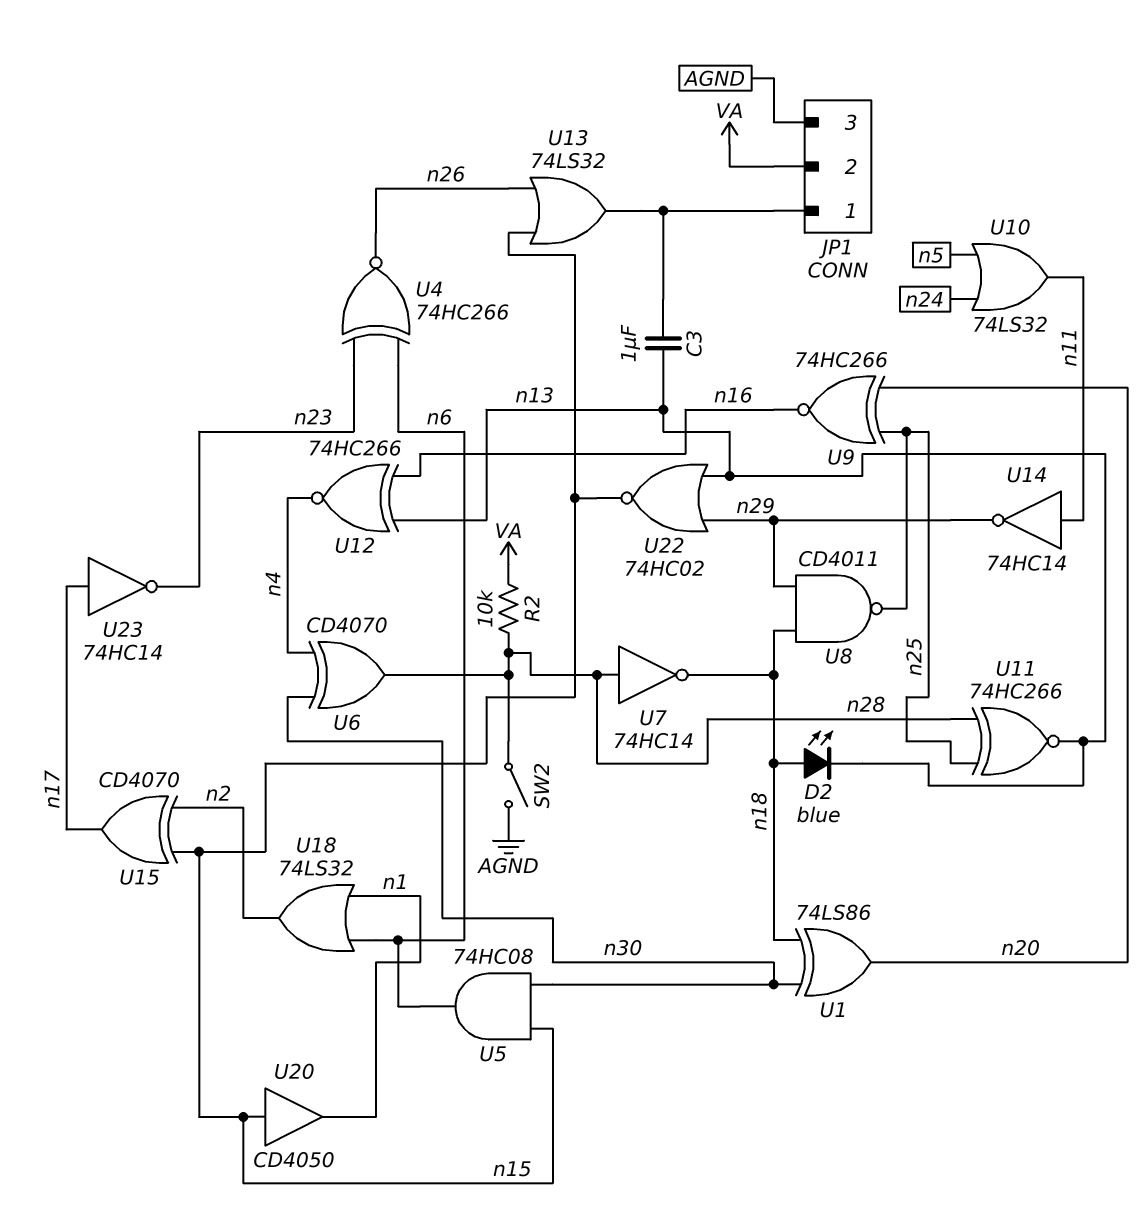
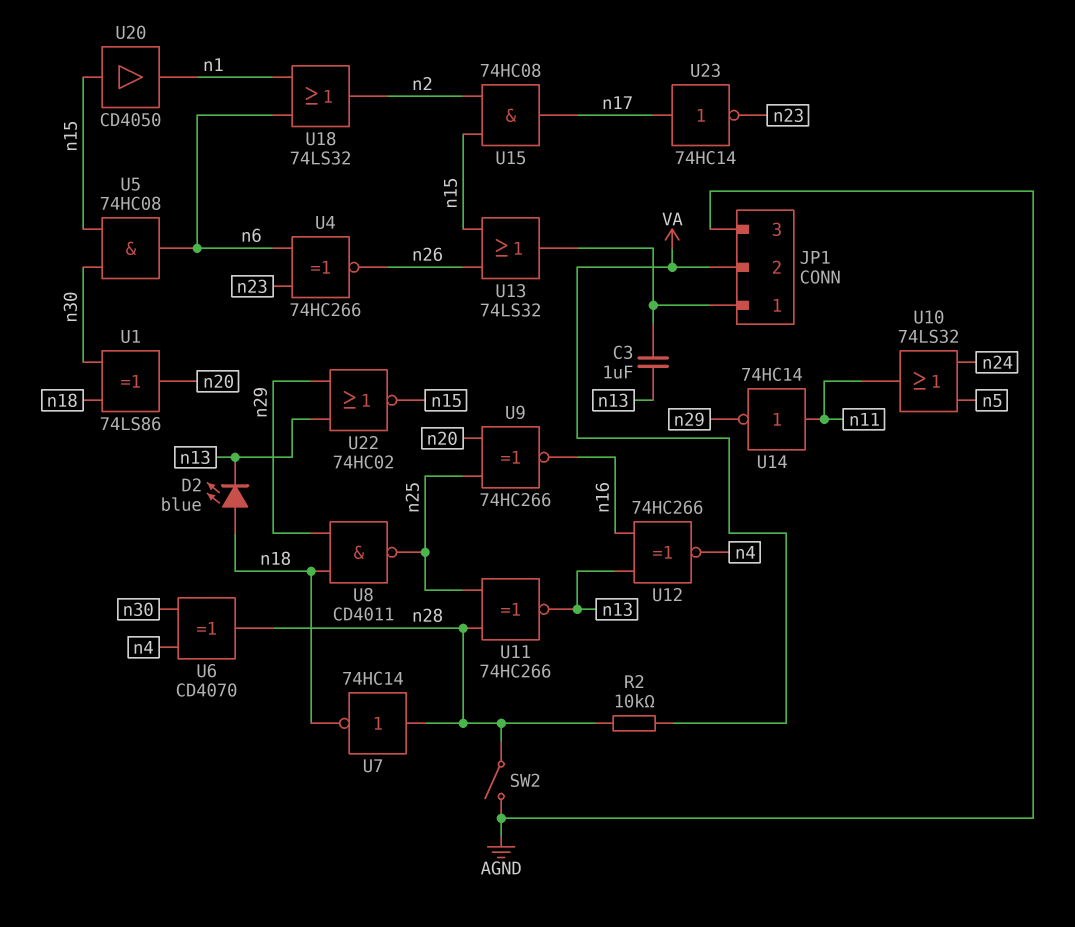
U15: XOR CD4070 (in n2, in n15, out n17) -> AND 74HC08 (in n2, in n15, out n17)

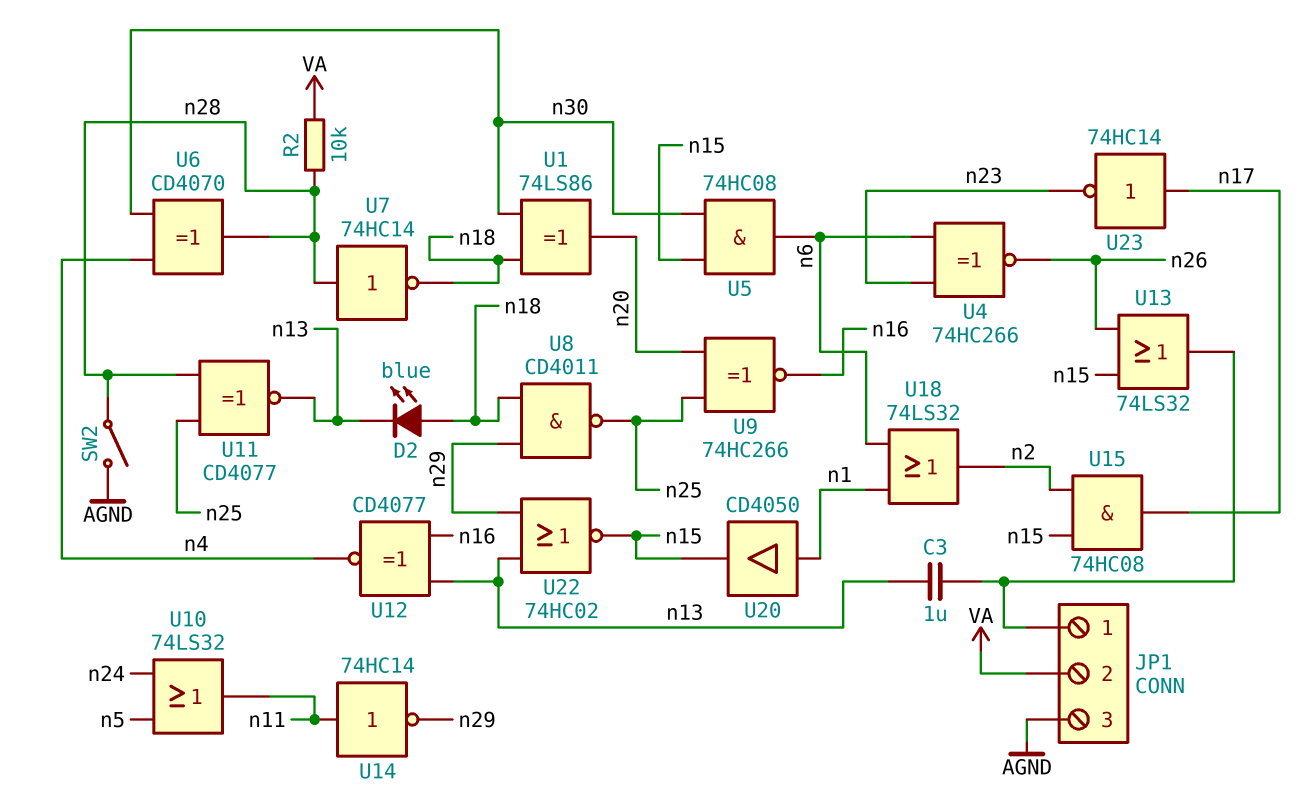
U11: XNOR 74HC266 (in n25, in n28, out n13) -> XNOR CD4077 (in n25, in n28, out n13)
U12: XNOR 74HC266 (in n13, in n16, out n4) -> XNOR CD4077 (in n13, in n16, out n4)
U20: buffer CD4050 (in n15, out n1) -> buffer CD4050 (in n1, out n15)

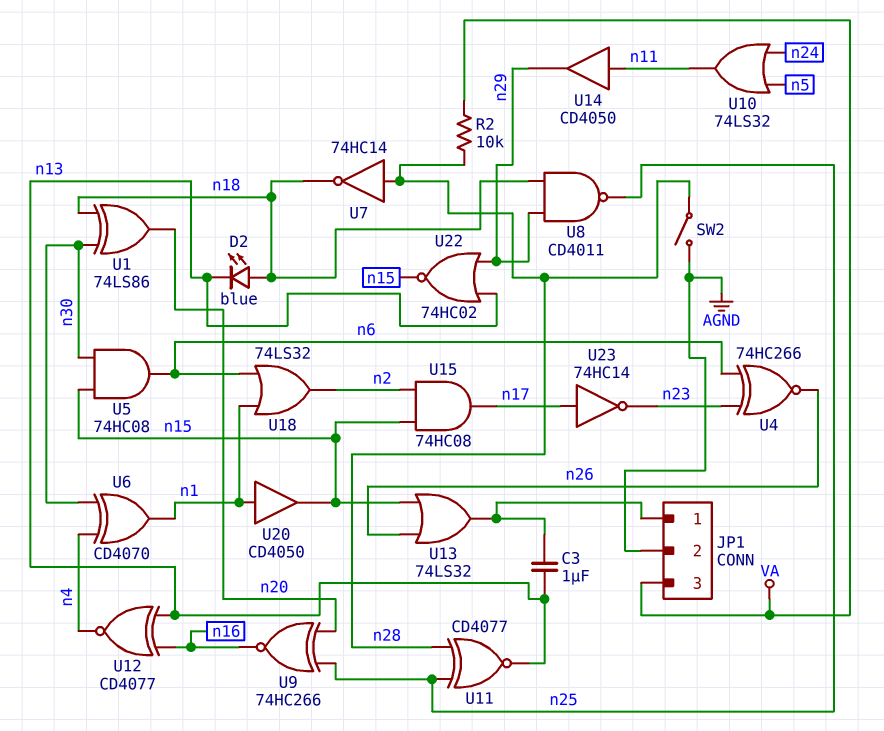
JP1 pin 2: VA -> AGND
JP1 pin 3: AGND -> VA
U6: XOR CD4070 (in n4, in n30, out n28) -> XOR CD4070 (in n4, in n30, out n1)
U14: NOT 74HC14 (in n11, out n29) -> buffer CD4050 (in n11, out n29)

